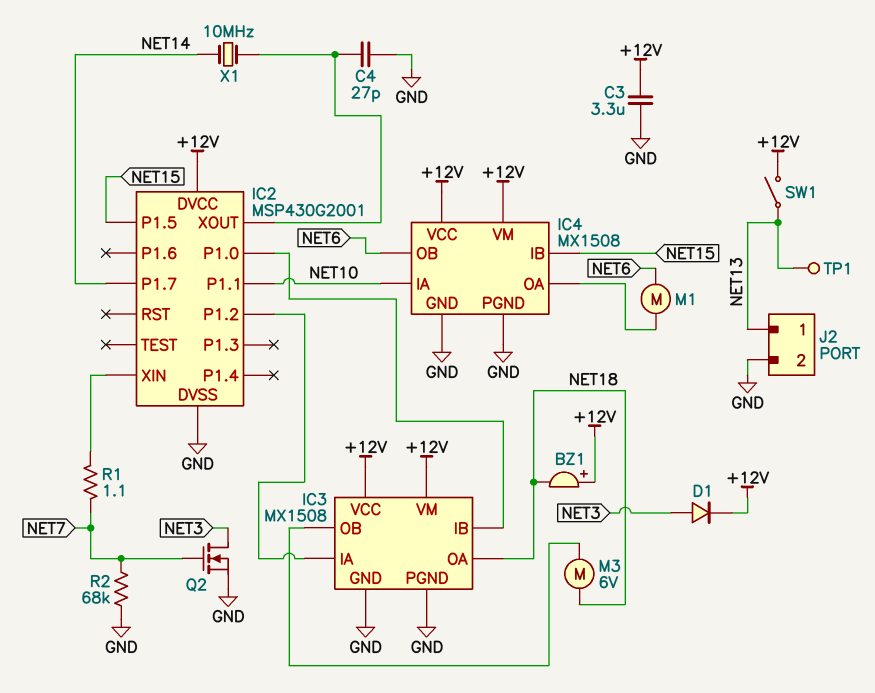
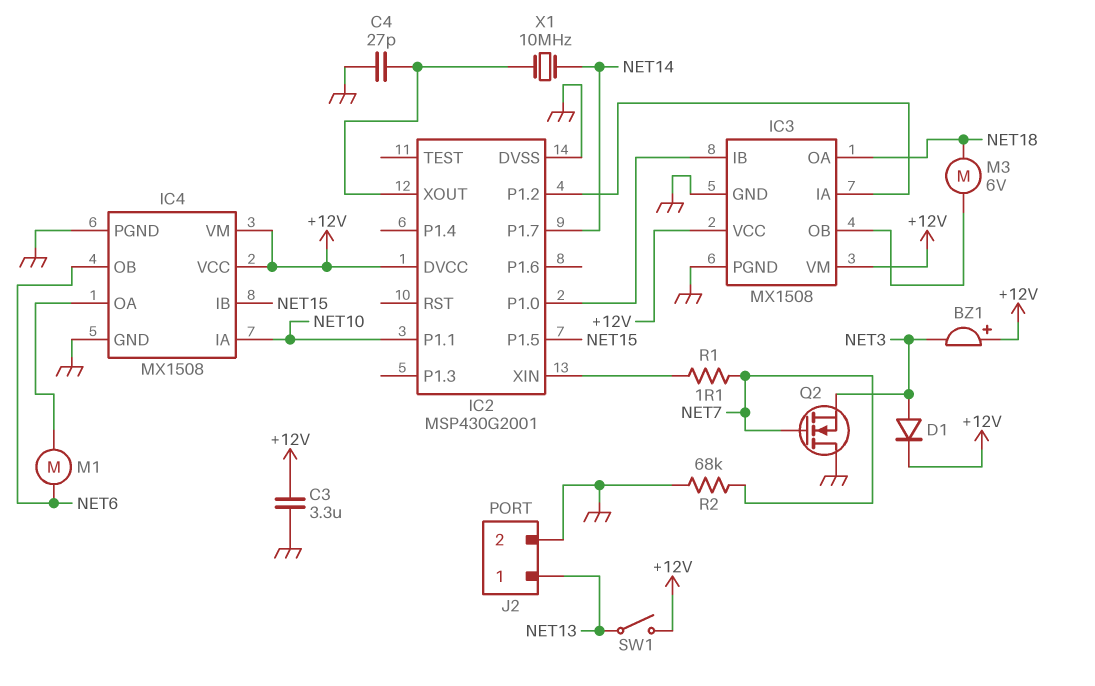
BZ1: buzzer (plus +12V, minus NET18) -> buzzer (plus +12V, minus NET3)
Q2: NMOS (G NET7, D NET3, S GND) -> NMOS (G NET7, D GND, S NET3)
TP1: test point (NET13) -> none

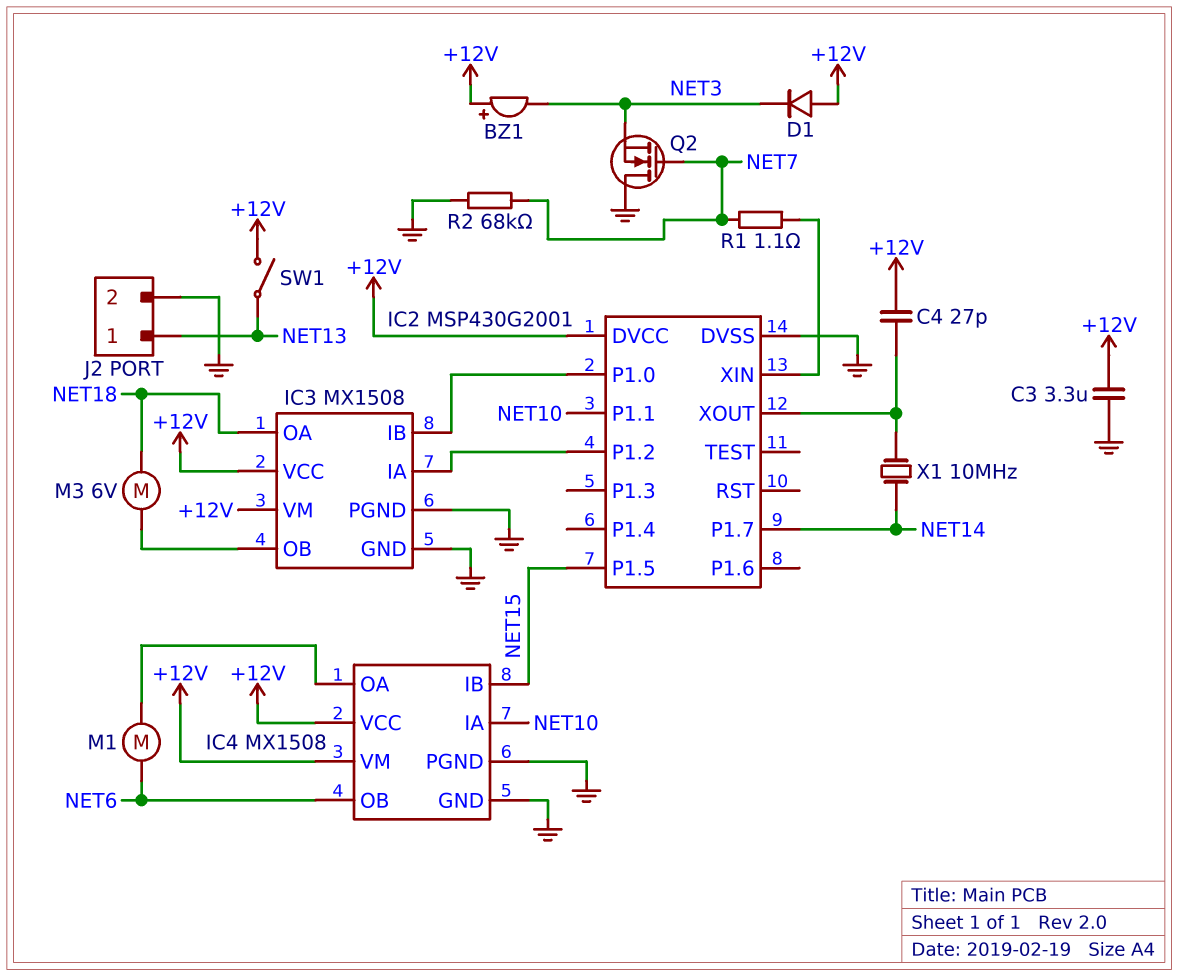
C4: 27pF (GND, IC2/XOUT) -> 27pF (+12V, IC2/XOUT)
D1: diode (A NET3, K +12V) -> diode (A +12V, K NET3)

